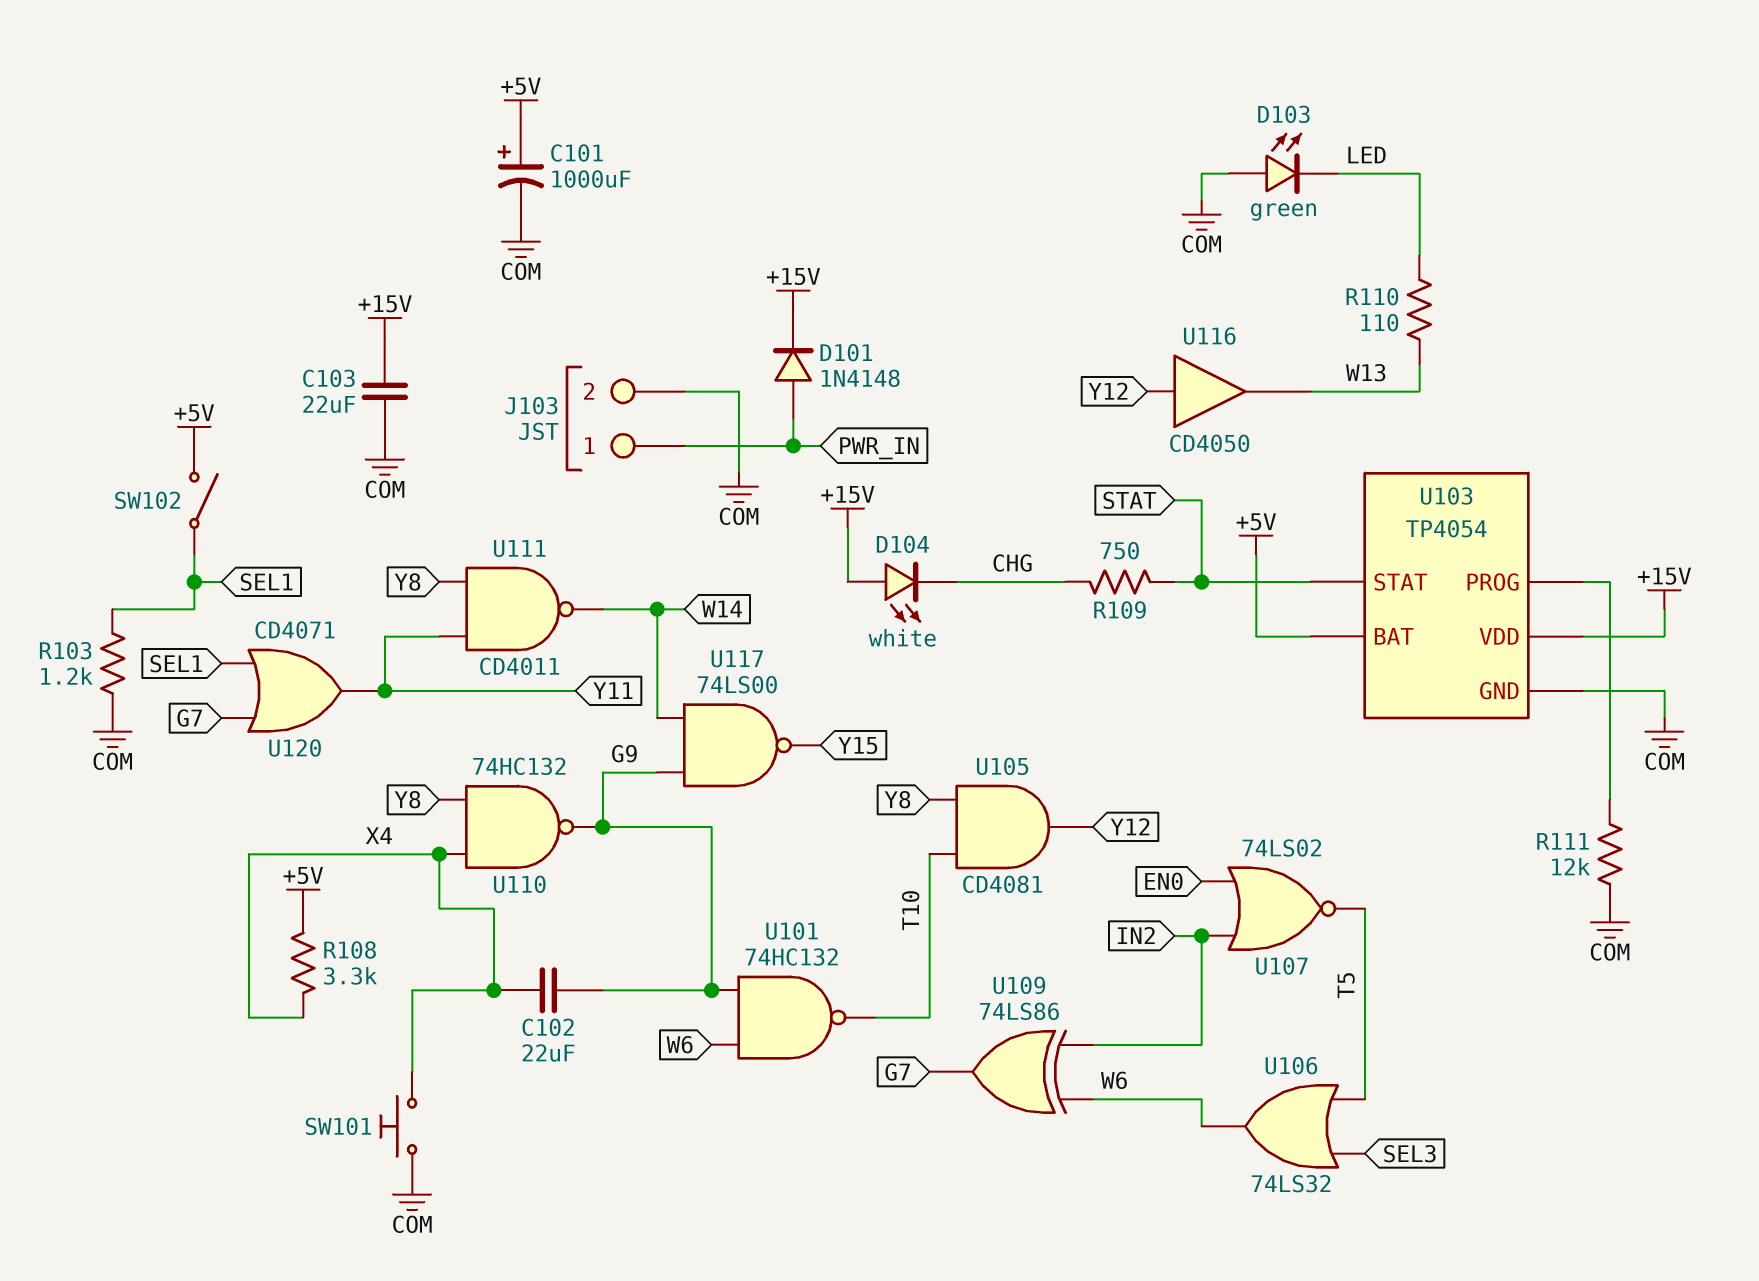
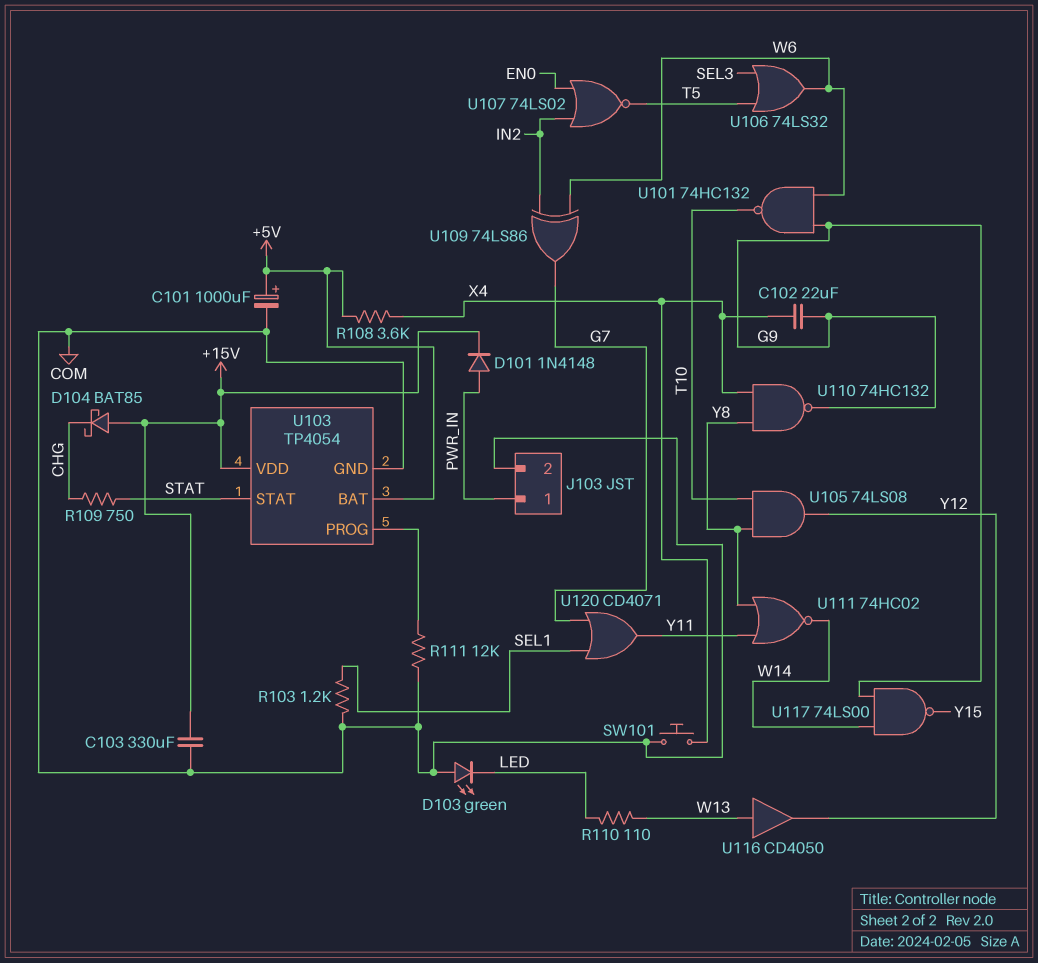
C103: 22uF (+15V, COM) -> 330uF (+15V, COM)
D104: LED white (A +15V, K CHG) -> schottky BAT85 (A +15V, K CHG)
R108: 3.3k (+5V, X4) -> 3.6k (+5V, X4)
SW102: switch (+5V, SEL1) -> none
U105: AND CD4081 (in T10, in Y8, out Y12) -> AND 74LS08 (in T10, in Y8, out Y12)
U111: NAND CD4011 (in Y8, in Y11, out W14) -> NOR 74HC02 (in Y8, in Y11, out W14)
U116: buffer CD4050 (in Y12, out W13) -> buffer CD4050 (in W13, out Y12)

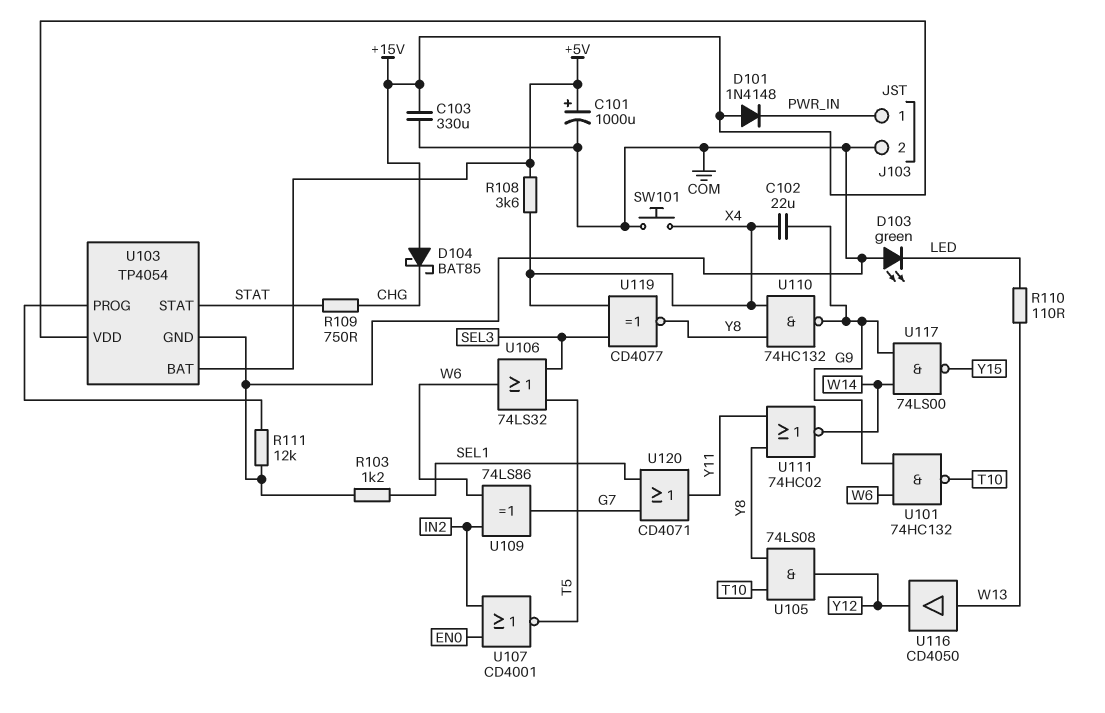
D101: diode 1N4148 (A PWR_IN, K +15V) -> diode 1N4148 (A +15V, K PWR_IN)
U107: NOR 74LS02 (in EN0, in IN2, out T5) -> NOR CD4001 (in EN0, in IN2, out T5)
U119: none -> XNOR CD4077 (in SEL3, in X4, out Y8)

